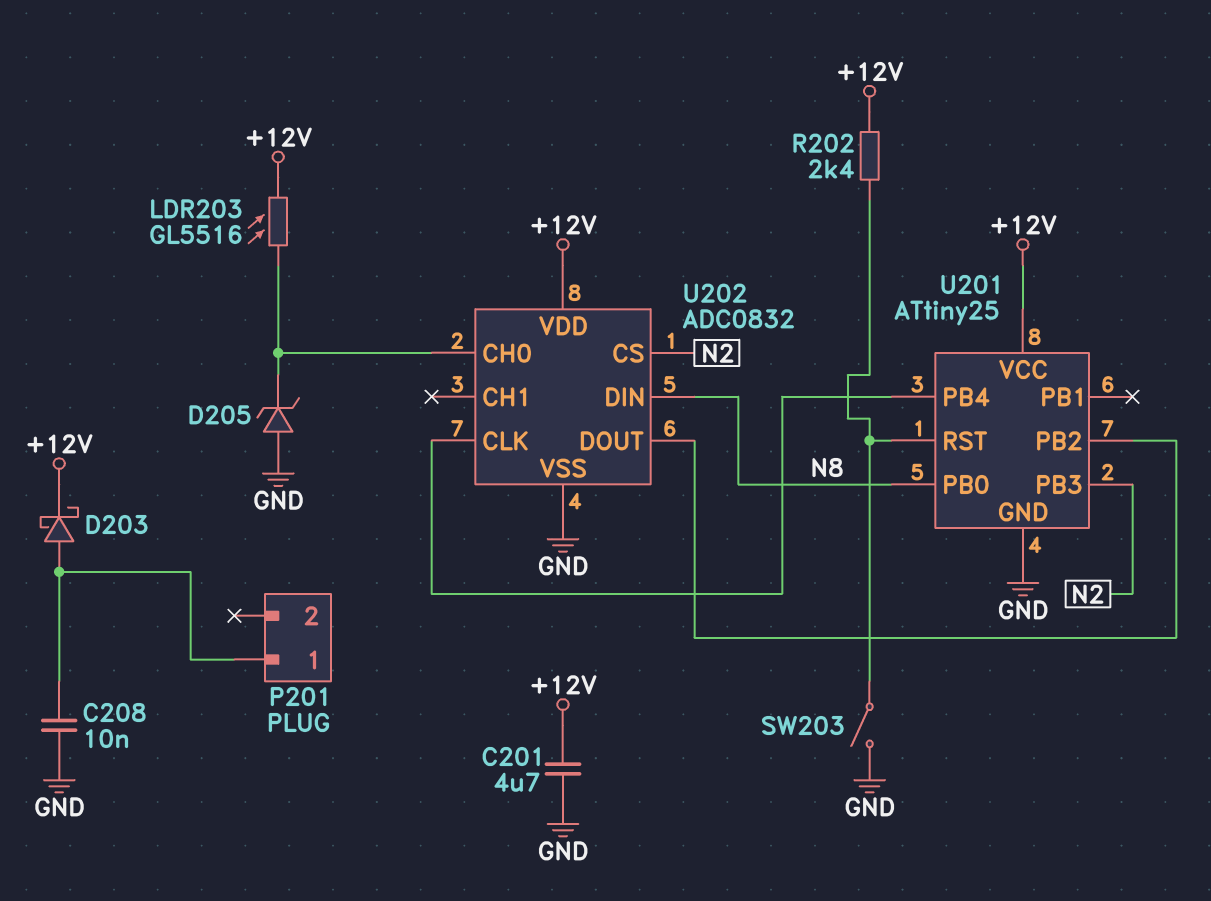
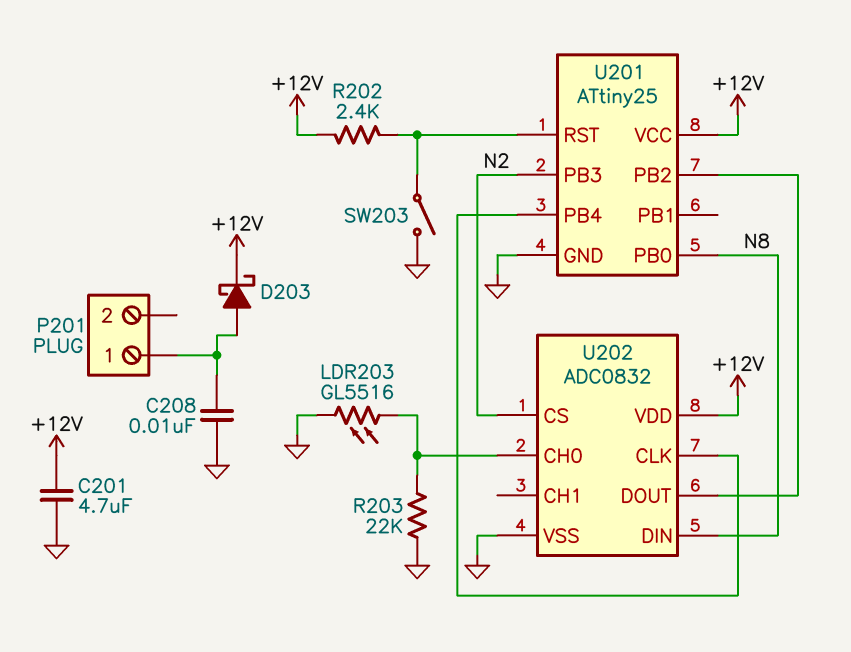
D205: zener (A GND, K U202/CH0) -> none
LDR203: GL5516 (+12V, U202/CH0) -> GL5516 (GND, U202/CH0)
R203: none -> 22k (GND, U202/CH0)

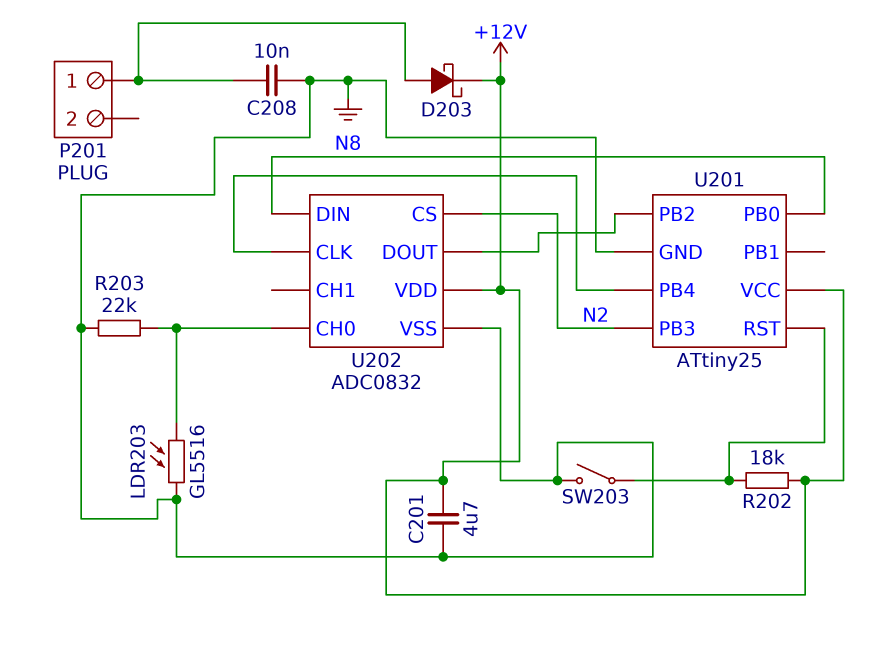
R202: 2.4k (+12V, U201/RST) -> 18k (+12V, U201/RST)

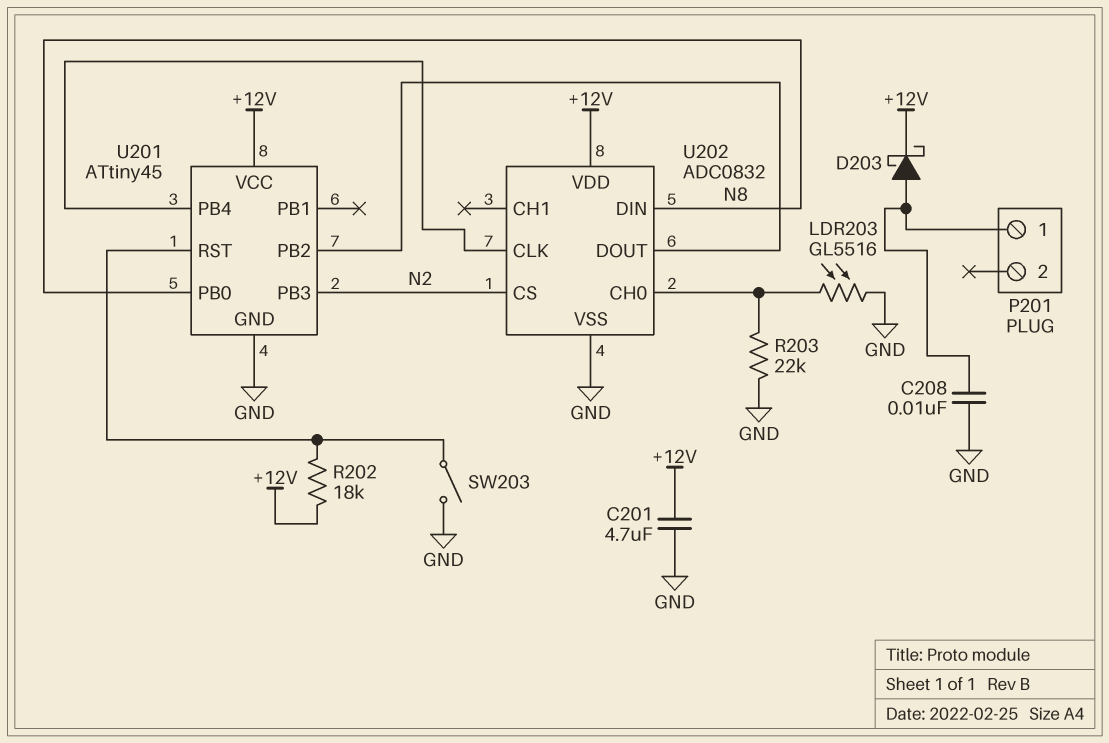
U201: ATtiny25 -> ATtiny45

